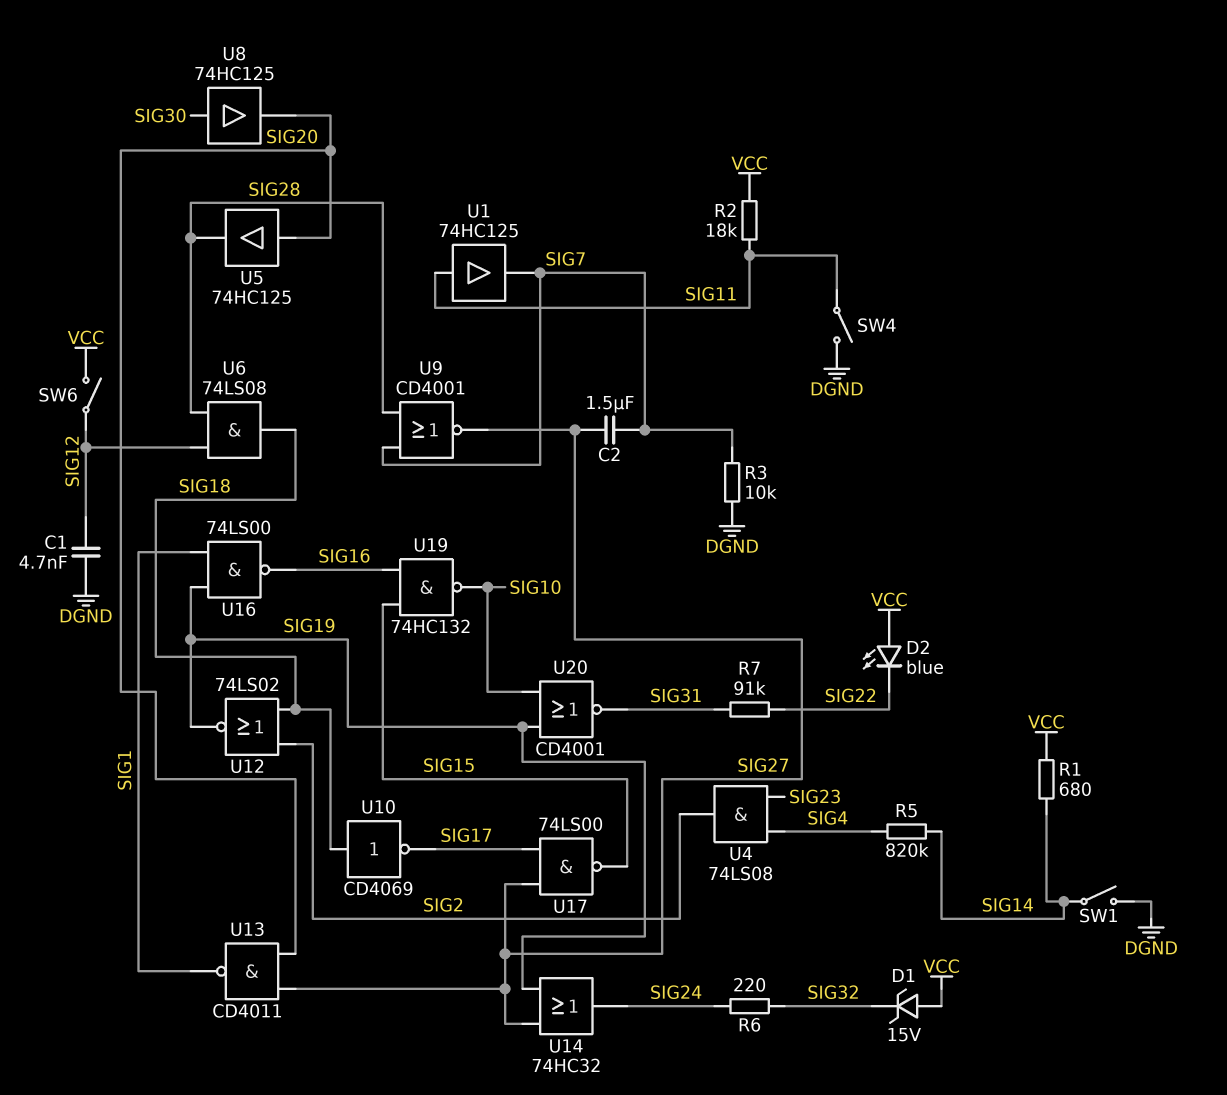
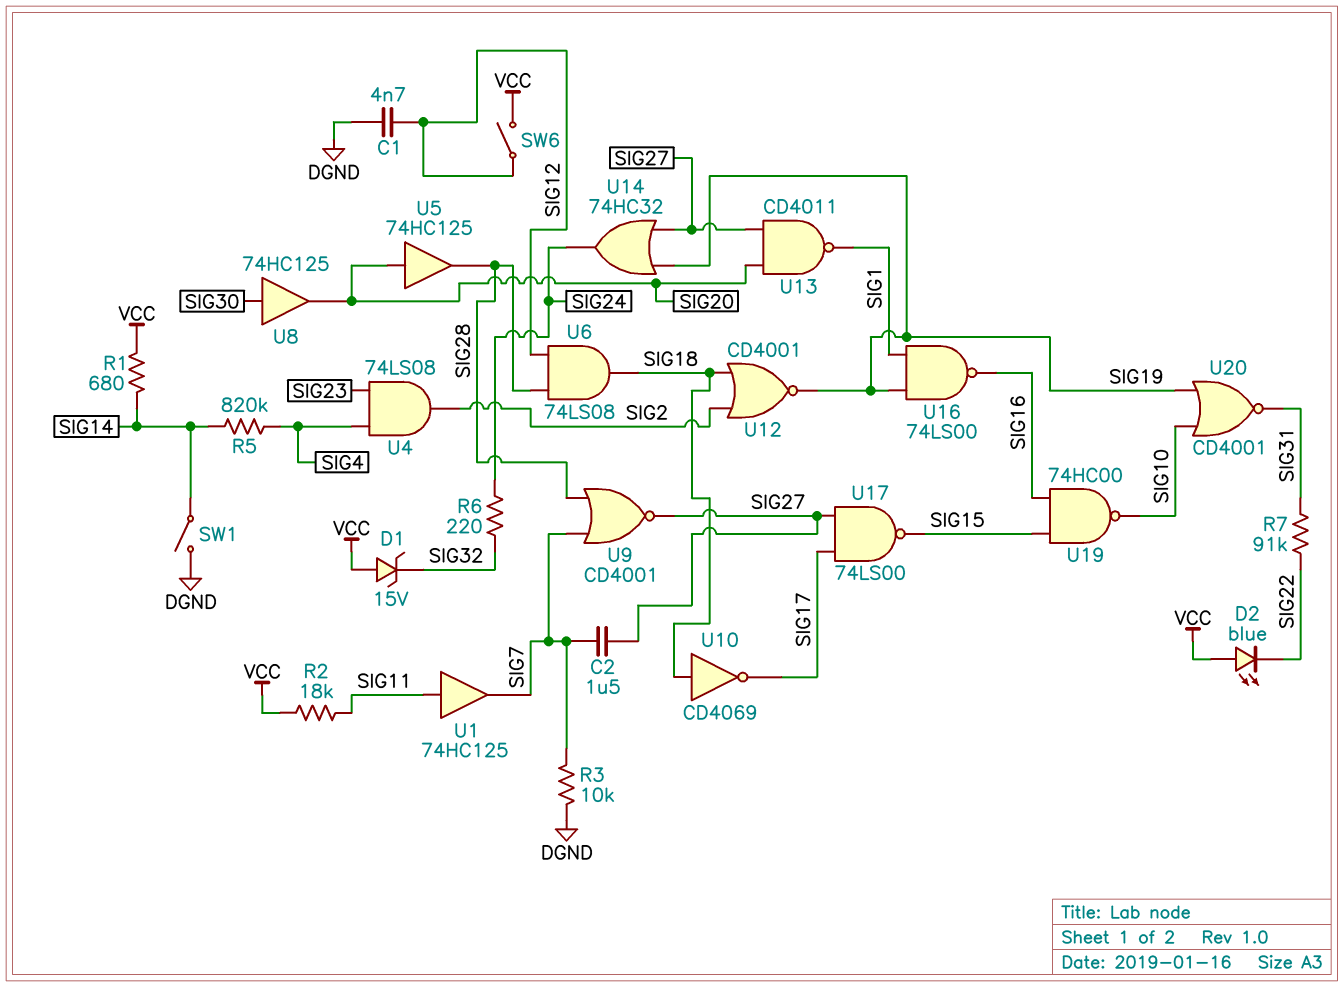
SW4: switch (DGND, SIG11) -> none
U12: NOR 74LS02 (in SIG2, in SIG18, out SIG19) -> NOR CD4001 (in SIG2, in SIG18, out SIG19)
U19: NAND 74HC132 (in SIG15, in SIG16, out SIG10) -> NAND 74HC00 (in SIG15, in SIG16, out SIG10)

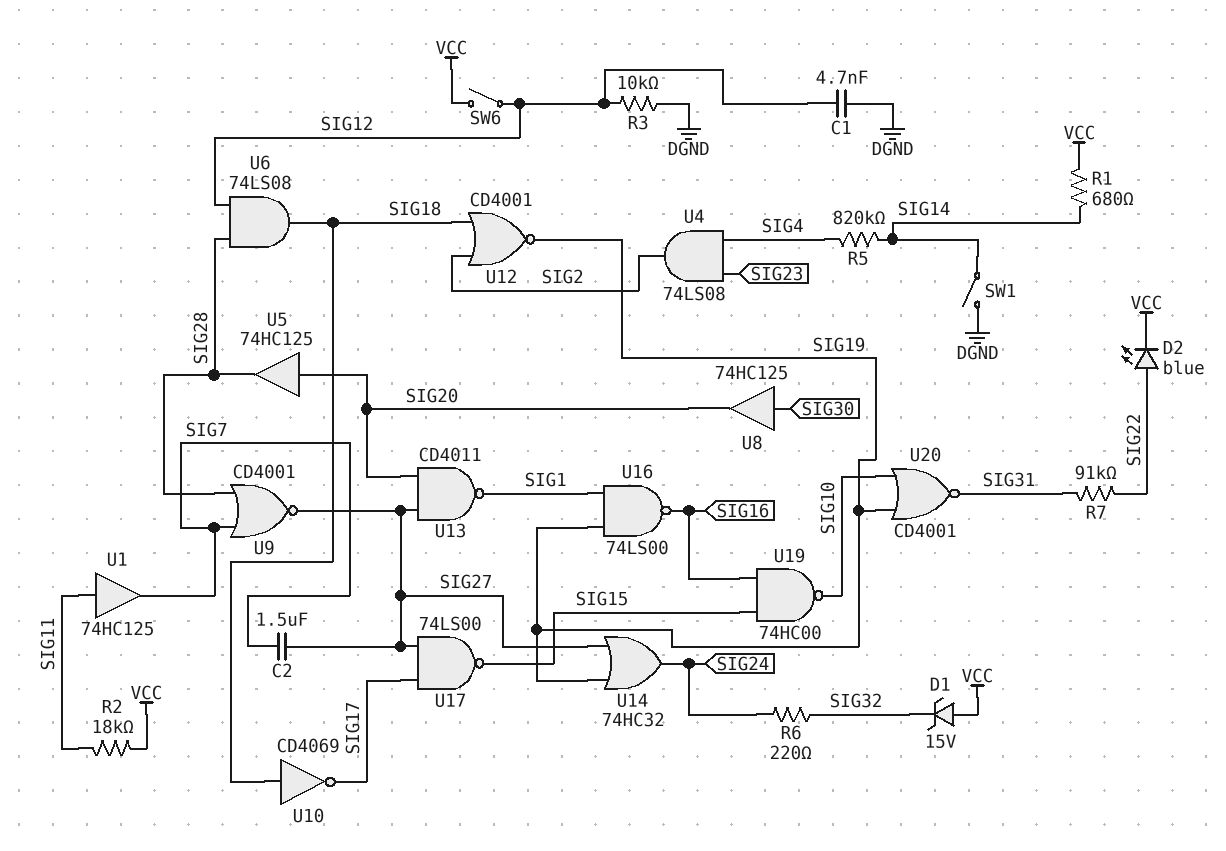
D2: LED blue (A VCC, K SIG22) -> LED blue (A SIG22, K VCC)
R3: 10k (DGND, SIG7) -> 10k (DGND, SIG12)

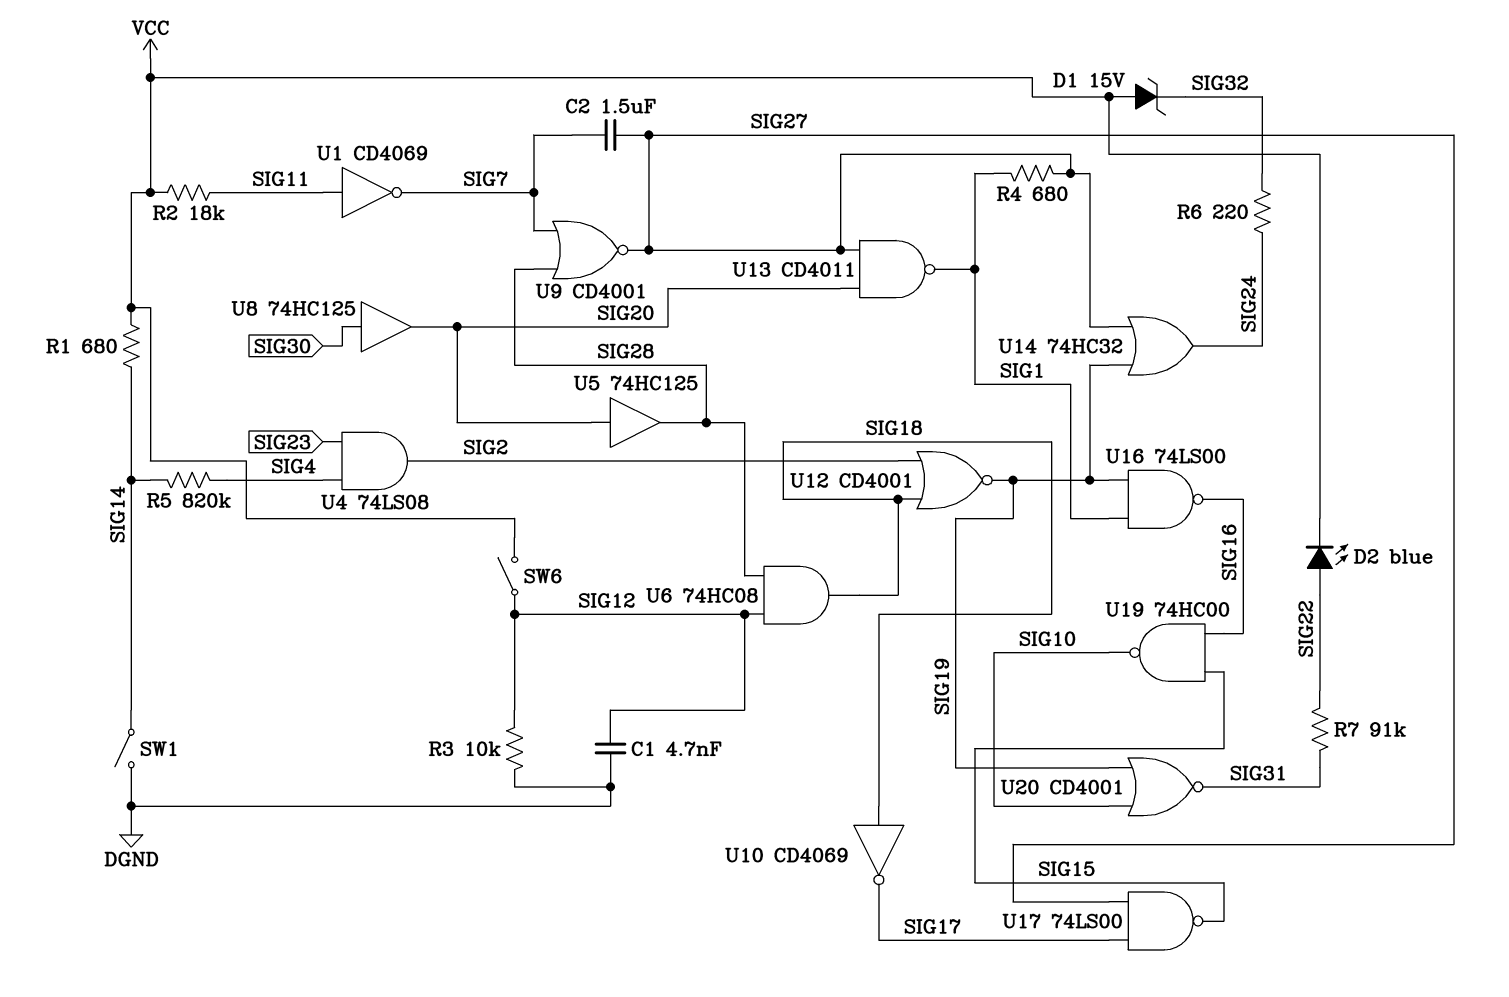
R4: none -> 680 (SIG1, SIG27)
U1: buffer 74HC125 (in SIG11, out SIG7) -> NOT CD4069 (in SIG11, out SIG7)
U6: AND 74LS08 (in SIG12, in SIG28, out SIG18) -> AND 74HC08 (in SIG12, in SIG28, out SIG18)

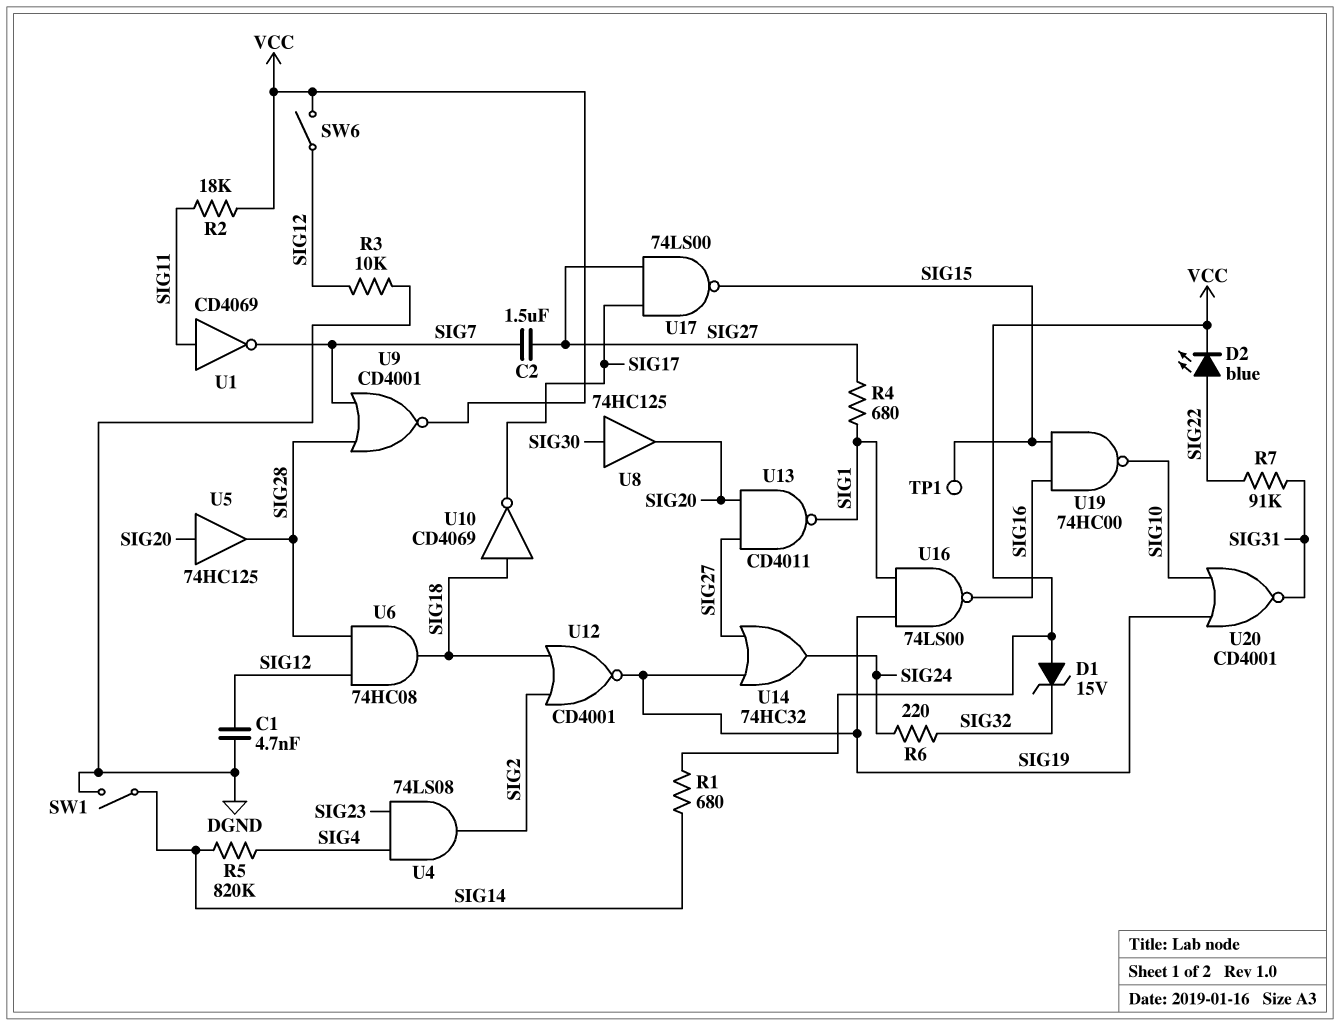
TP1: none -> test point (SIG15)
U9: NOR CD4001 (in SIG7, in SIG28, out SIG27) -> NOR CD4001 (in SIG7, in SIG28, out VCC)

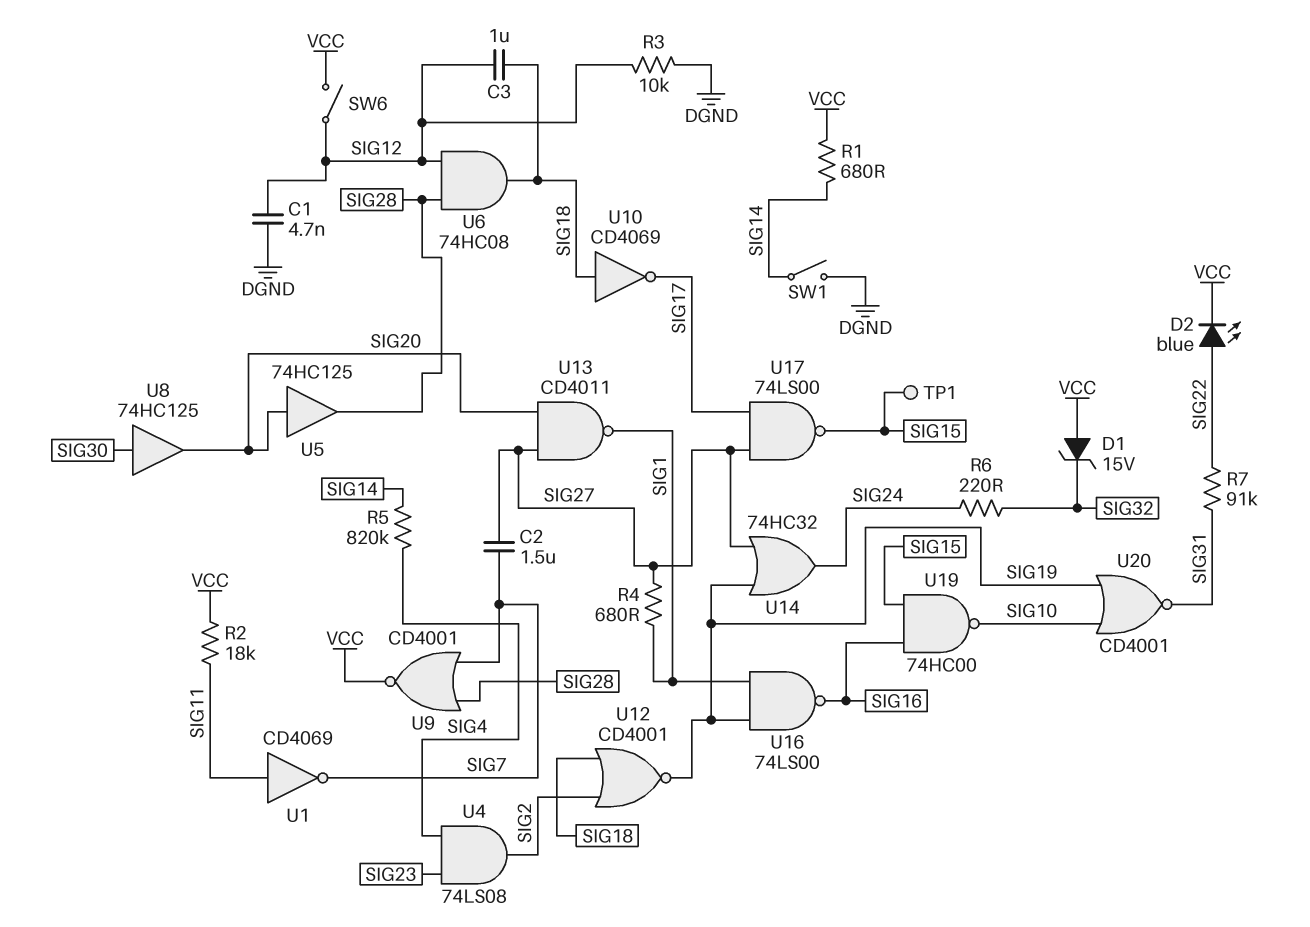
C3: none -> 1uF (SIG12, SIG18)

